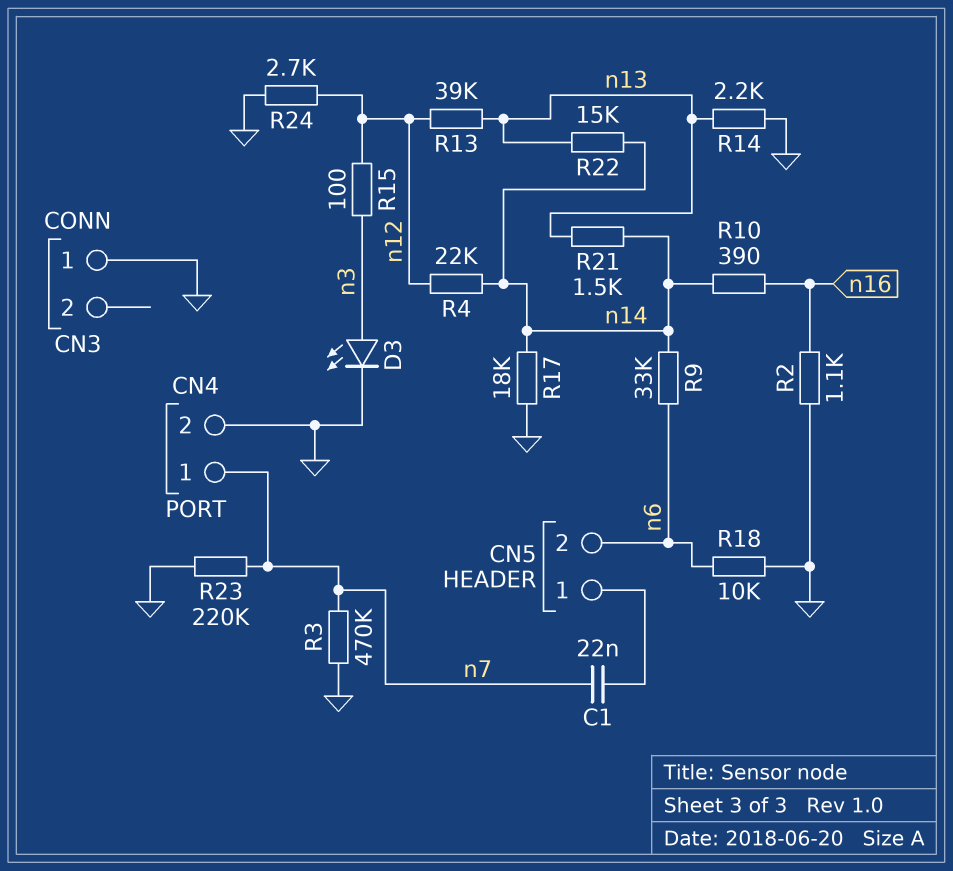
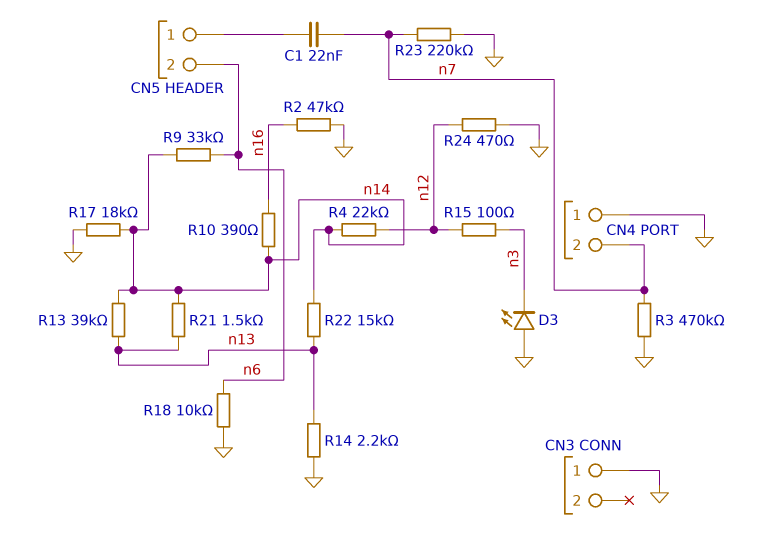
CN4 pin 1: n7 -> GND
CN4 pin 2: GND -> n7
D3: LED (A n3, K GND) -> LED (A GND, K n3)
R2: 1.1k (GND, n16) -> 47k (GND, n16)
R13: 39k (n12, n13) -> 39k (n13, n14)
R24: 2.7k (GND, n12) -> 470 (GND, n12)

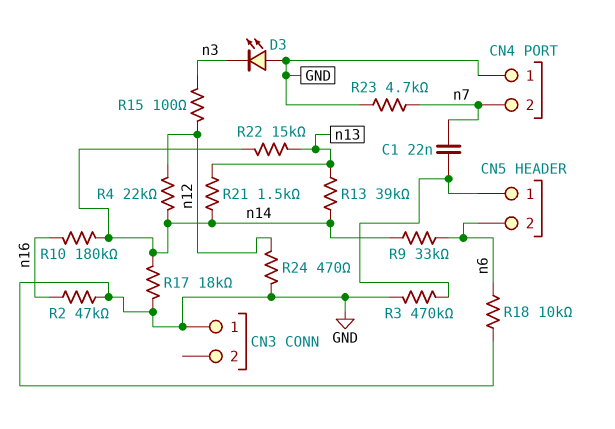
R3: 470k (GND, n7) -> 470k (CN5/1, GND)
R10: 390 (n14, n16) -> 180k (n14, n16)
R14: 2.2k (GND, n13) -> none
R23: 220k (GND, n7) -> 4.7k (GND, n7)

